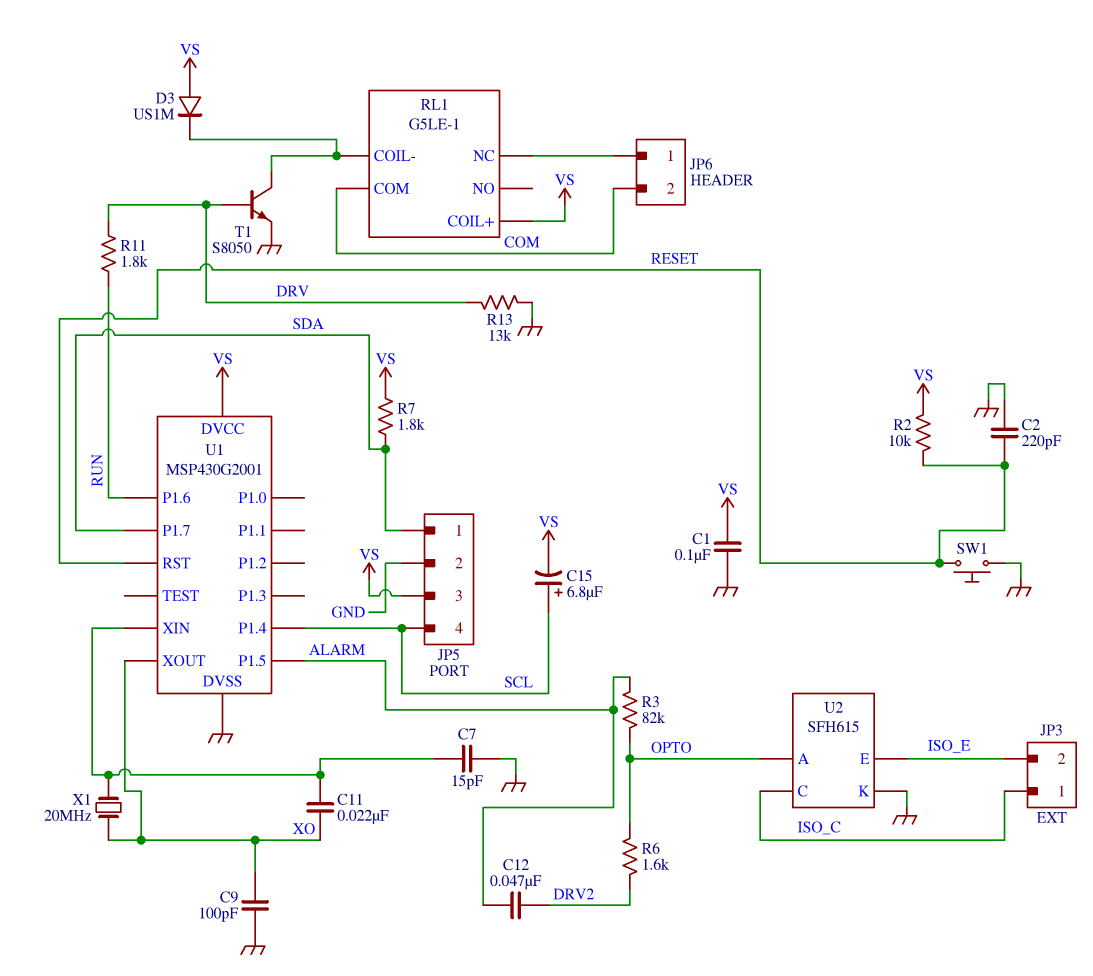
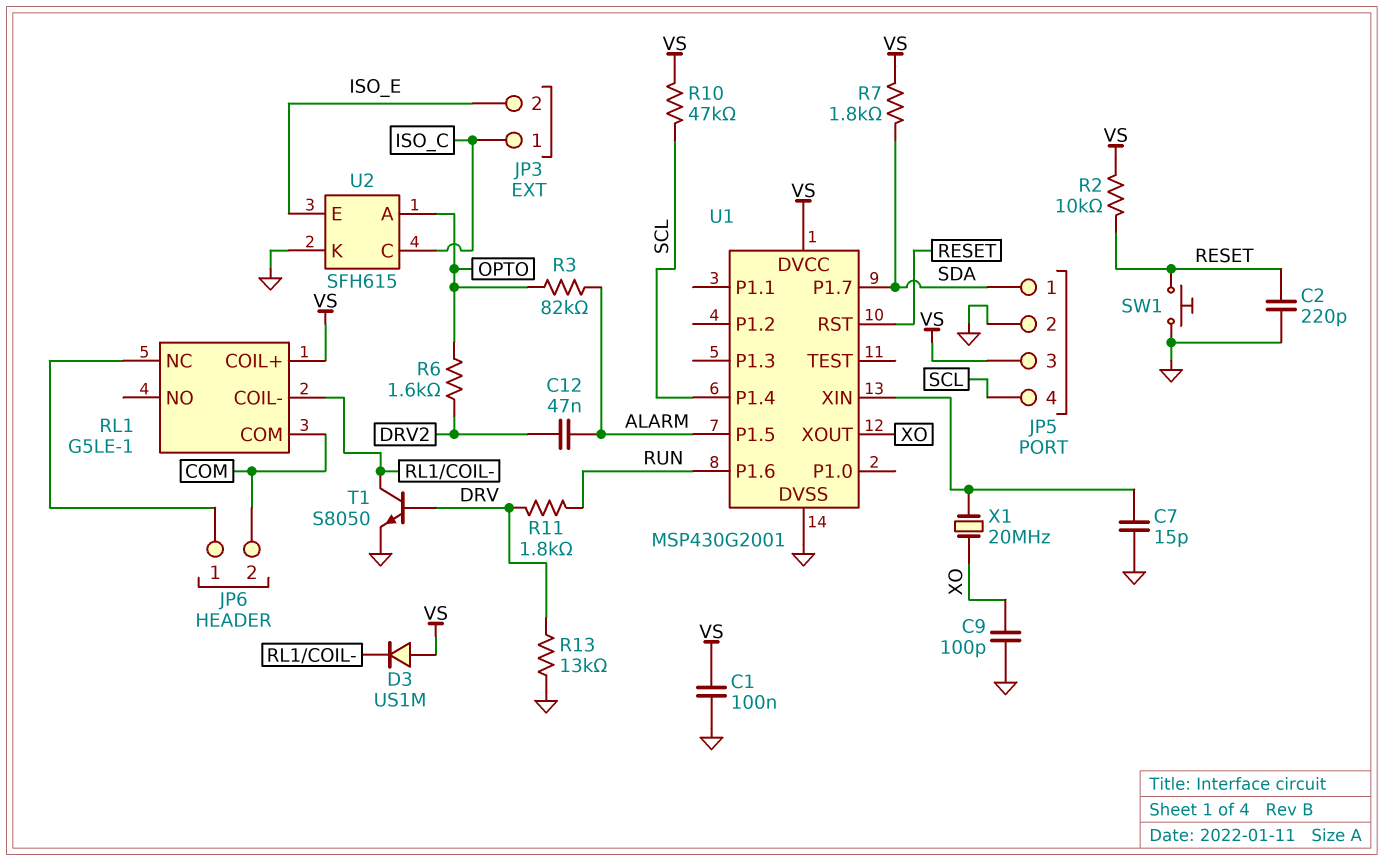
C11: 22nF (U1/XIN, XO) -> none
C15: 6.8uF (plus SCL, minus VS) -> none
R10: none -> 47k (SCL, VS)

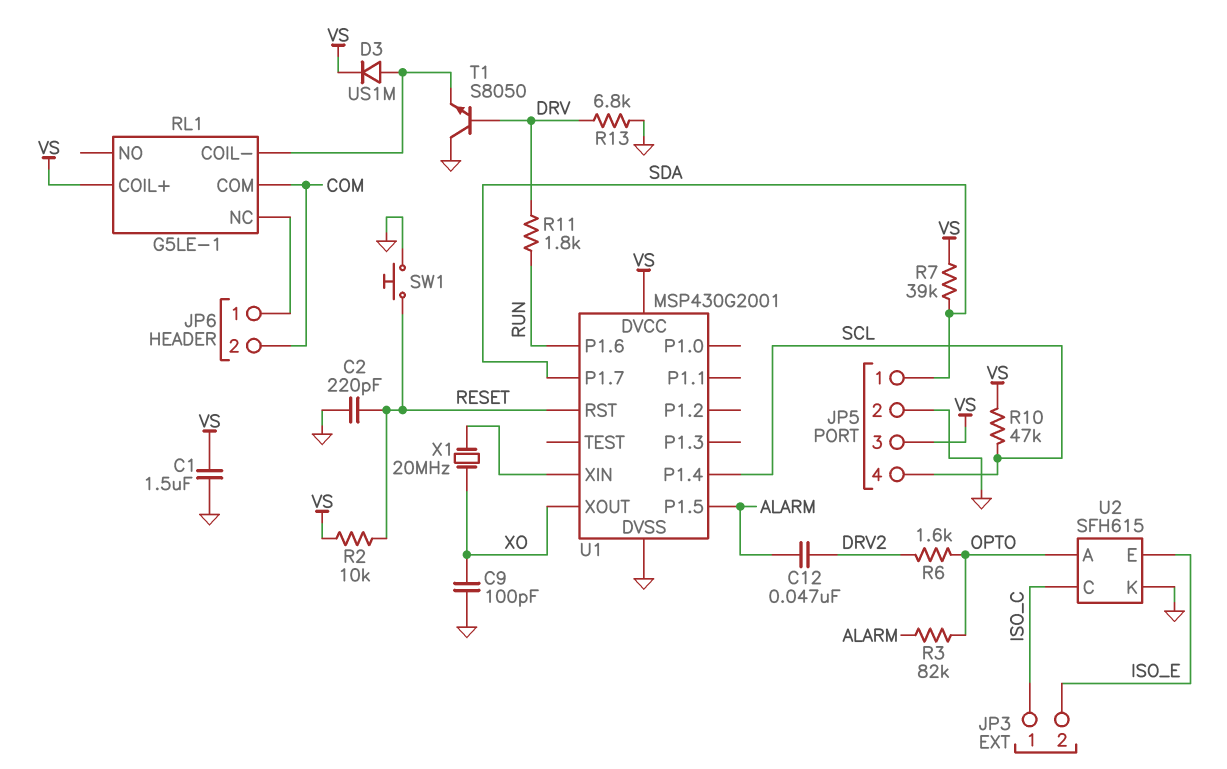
C1: 100nF (GND, VS) -> 1.5uF (GND, VS)
C7: 15pF (GND, U1/XIN) -> none
D3: diode US1M (A VS, K RL1/COIL-) -> diode US1M (A RL1/COIL-, K VS)
R7: 1.8k (SDA, VS) -> 39k (SDA, VS)
R13: 13k (DRV, GND) -> 6.8k (DRV, GND)
T1: NPN S8050 (B DRV, C RL1/COIL-, E GND) -> NPN S8050 (B DRV, C GND, E RL1/COIL-)

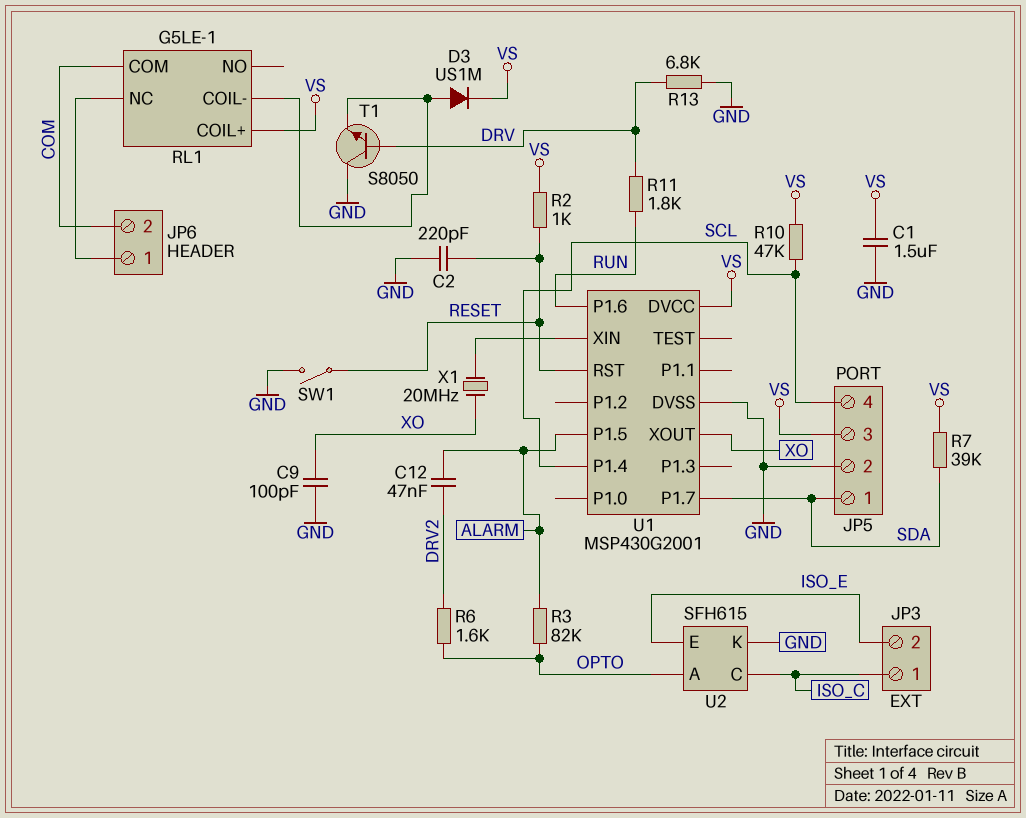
R2: 10k (RESET, VS) -> 1k (RESET, VS)
SW1: button (GND, RESET) -> switch (GND, RESET)

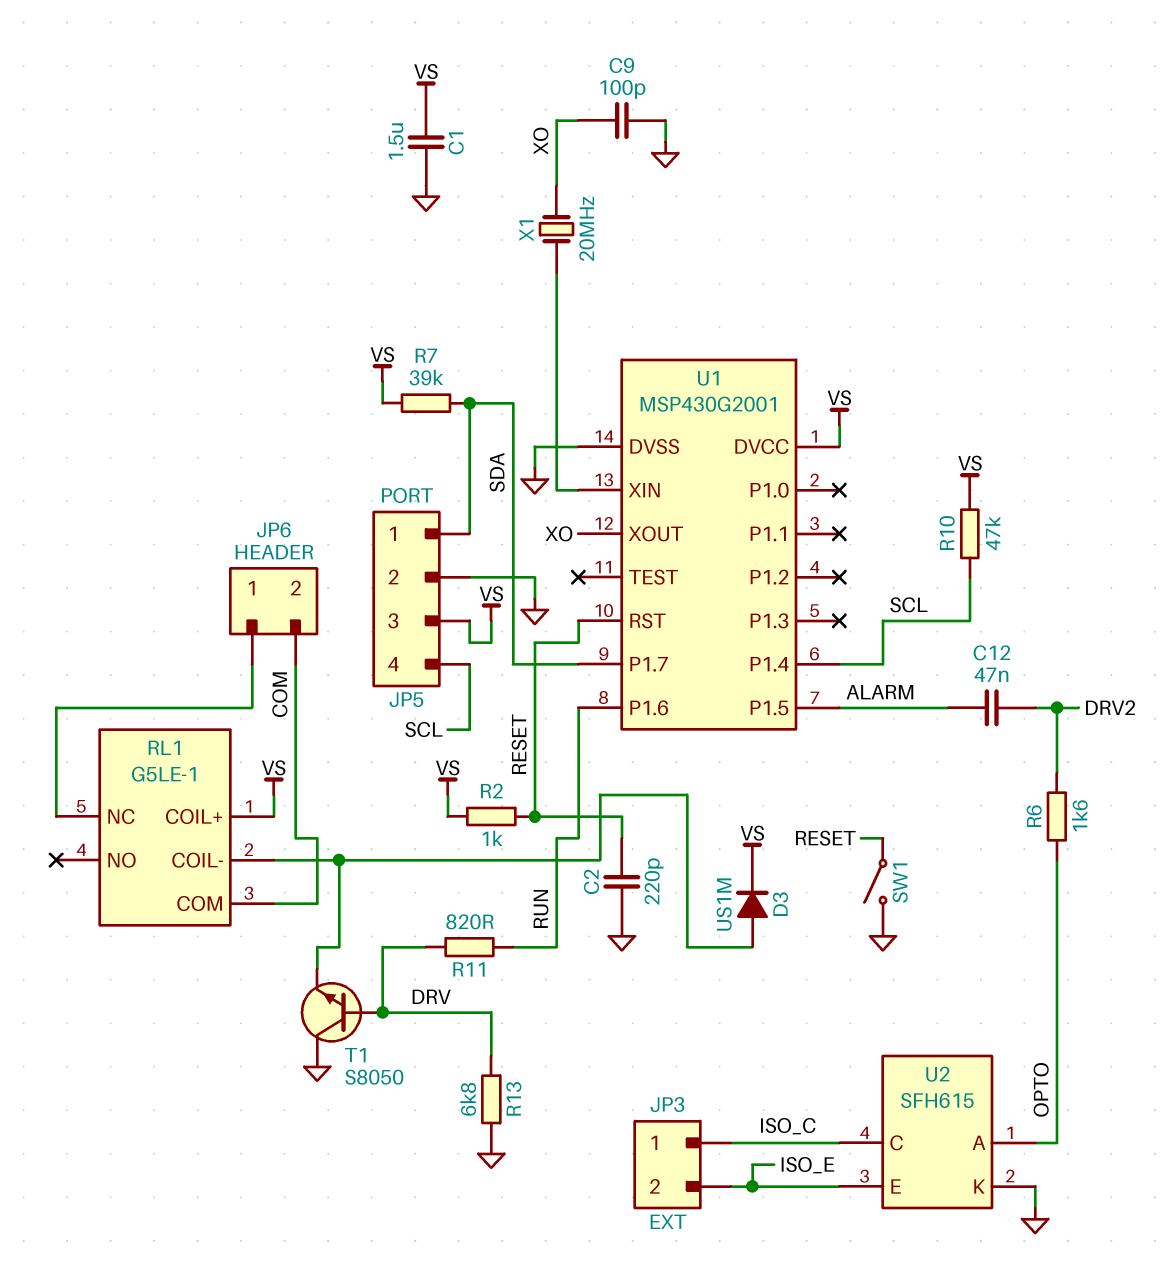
R3: 82k (ALARM, OPTO) -> none
R11: 1.8k (DRV, RUN) -> 820 (DRV, RUN)

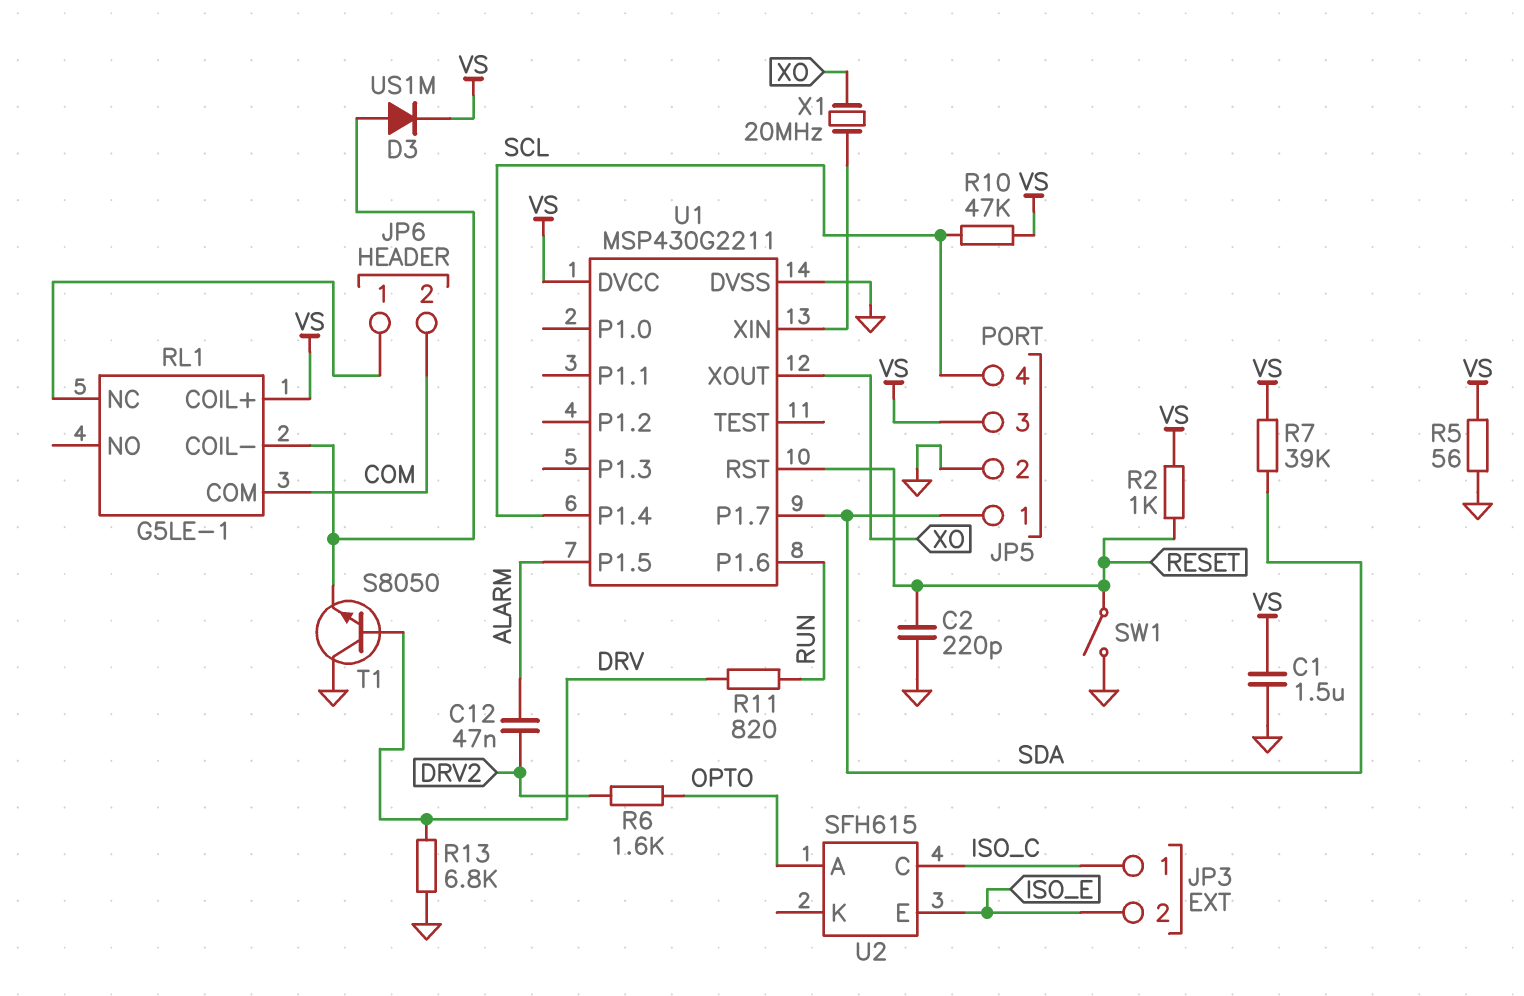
C9: 100pF (GND, XO) -> none
R5: none -> 56 (GND, VS)
U1: MSP430G2001 -> MSP430G2211
U2 pin K: GND -> none

